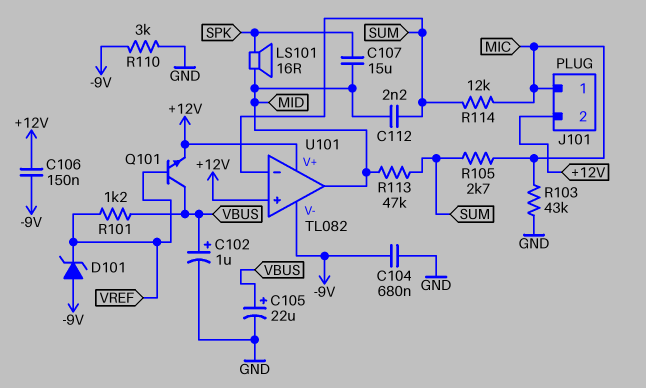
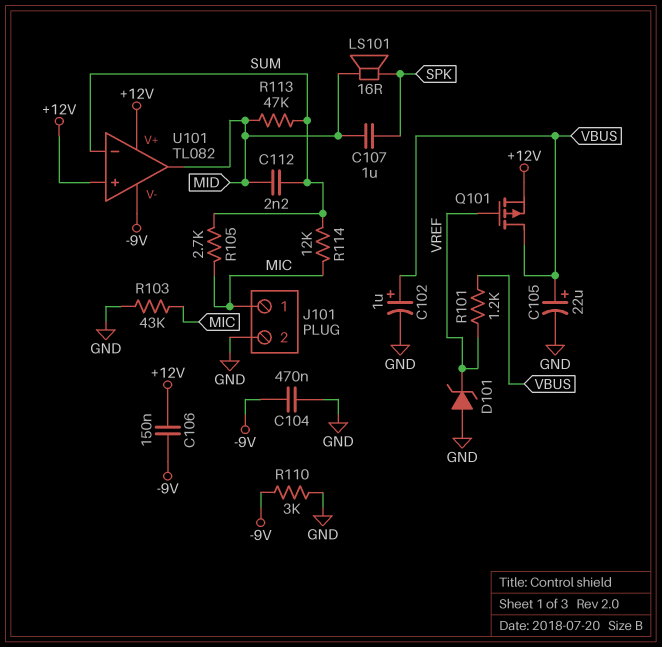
C104: 680nF (-9V, GND) -> 470nF (-9V, GND)
C107: 15uF (MID, SPK) -> 1uF (MID, SPK)
D101: zener (A -9V, K VREF) -> zener (A GND, K VREF)
J101 pin 2: +12V -> GND
Q101: NPN (B VREF, C VBUS, E +12V) -> PMOS (G VREF, D VBUS, S +12V)

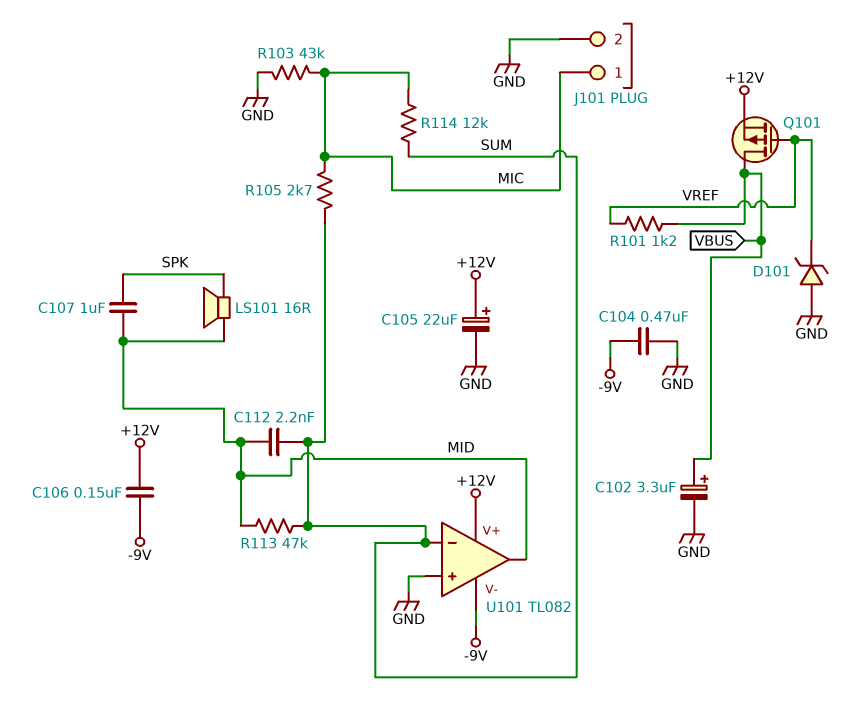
C102: 1uF (plus VBUS, minus GND) -> 3.3uF (plus VBUS, minus GND)
C105: 22uF (plus VBUS, minus GND) -> 22uF (plus +12V, minus GND)
R110: 3k (-9V, GND) -> none
U101 pin in+: +12V -> GND

